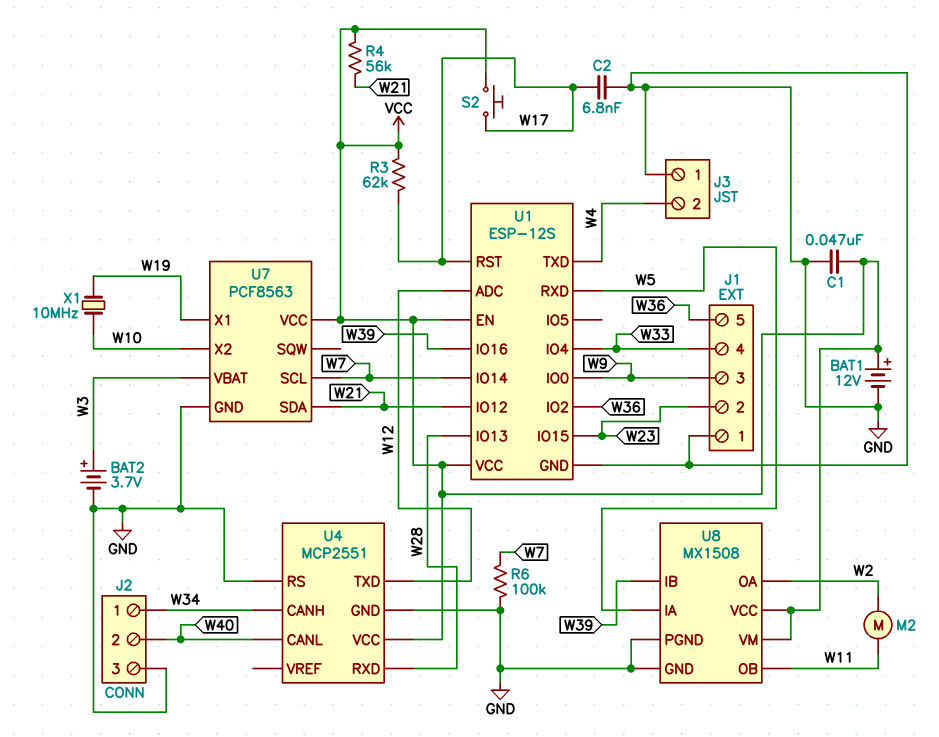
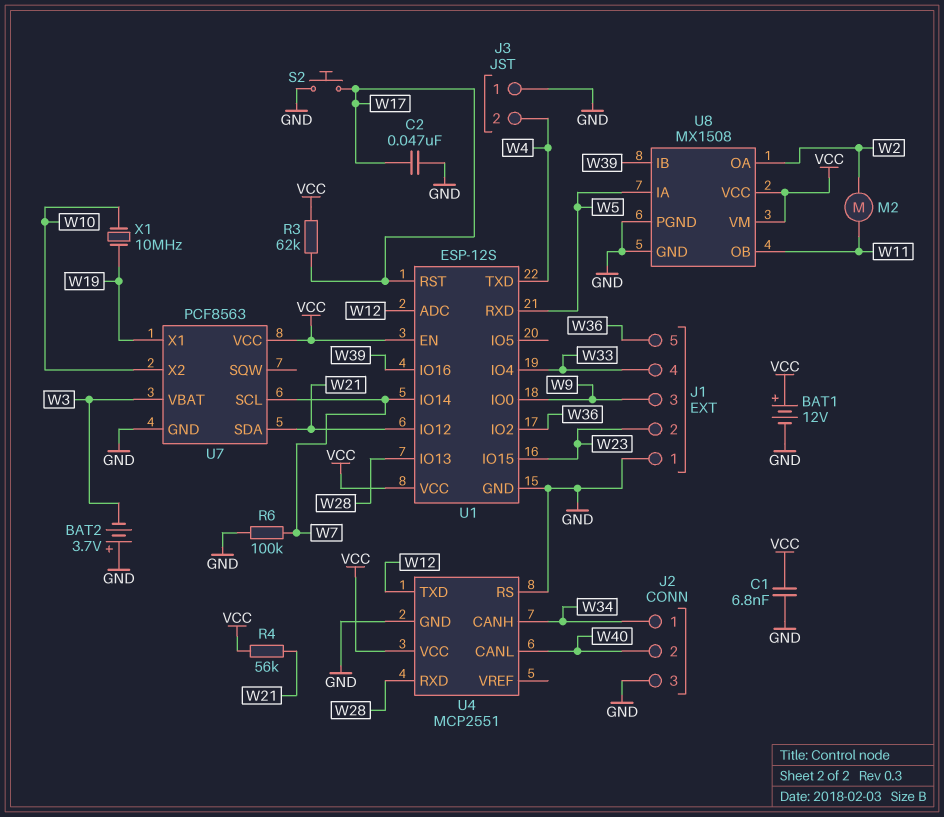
BAT2: 3.7V (plus W3, minus GND) -> 3.7V (plus GND, minus W3)
C1: 47nF (GND, VCC) -> 6.8nF (GND, VCC)
C2: 6.8nF (GND, W17) -> 47nF (GND, W17)
S2: button (VCC, W17) -> button (GND, W17)

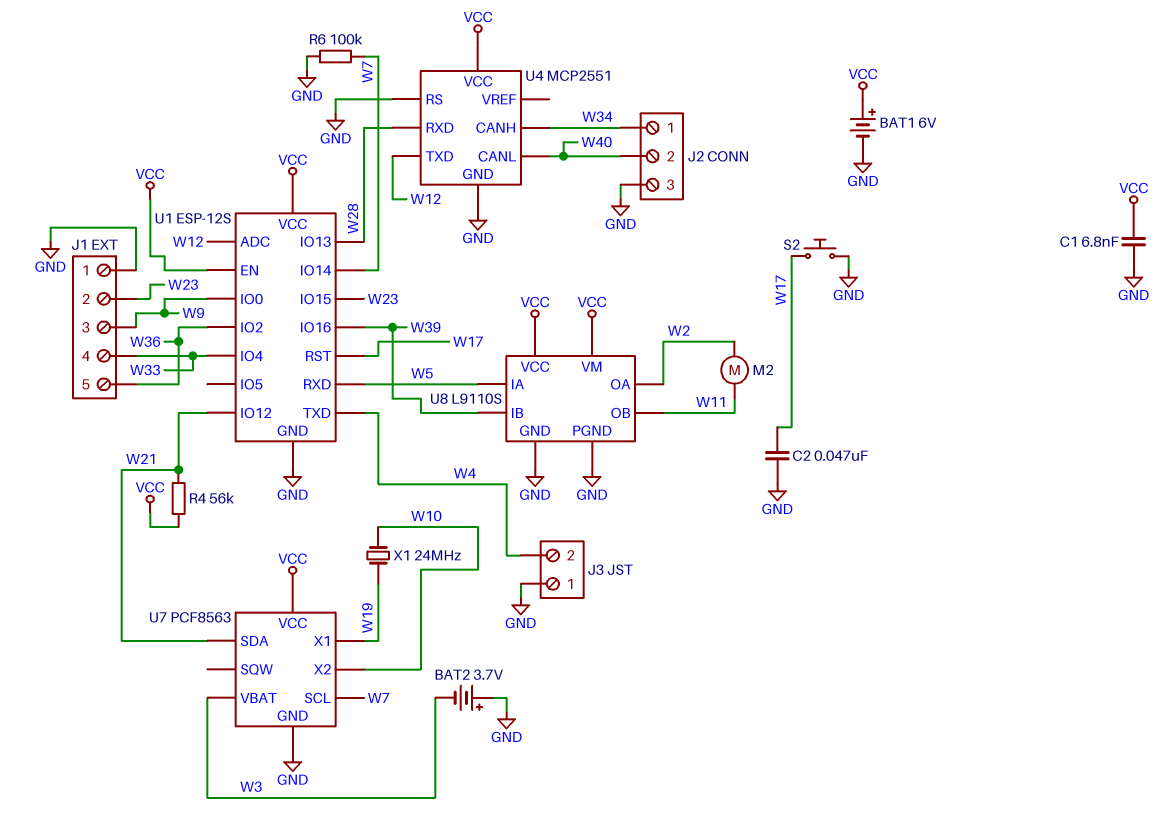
BAT1: 12V (plus VCC, minus GND) -> 6V (plus VCC, minus GND)
R3: 62k (VCC, W17) -> none
U8: MX1508 -> L9110S
X1: 10MHz (W10, W19) -> 24MHz (W10, W19)

